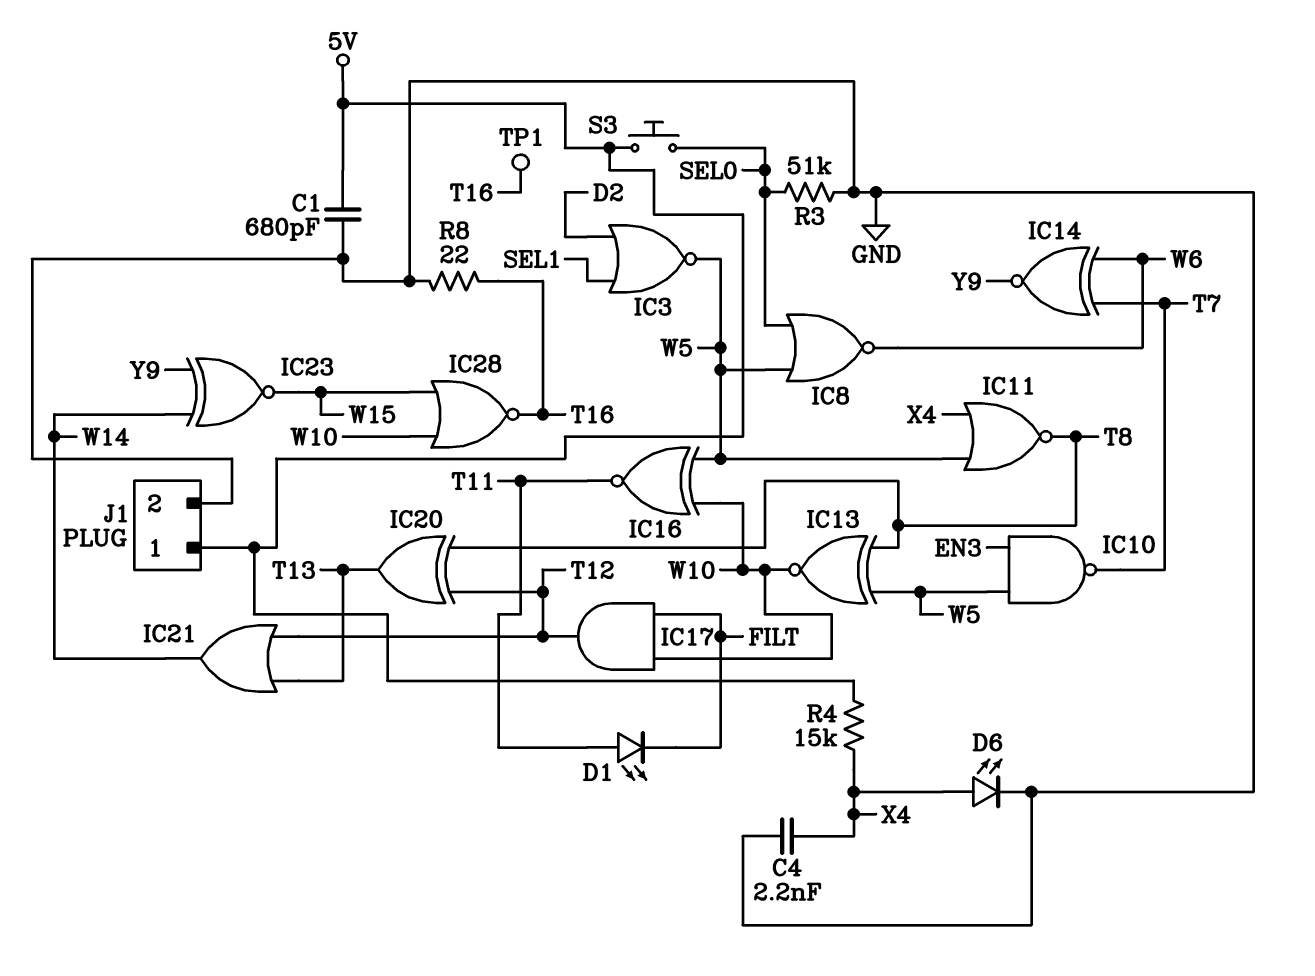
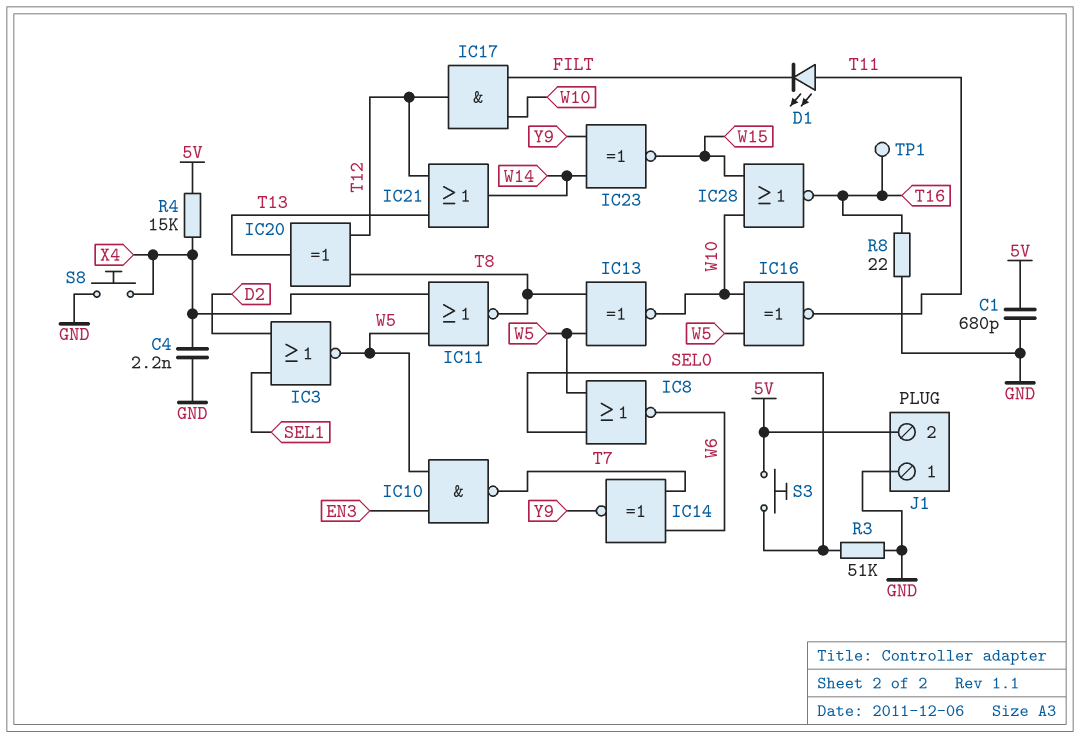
D6: LED (A X4, K GND) -> none
J1 pin 1: 5V -> GND
J1 pin 2: GND -> 5V
S8: none -> button (GND, X4)

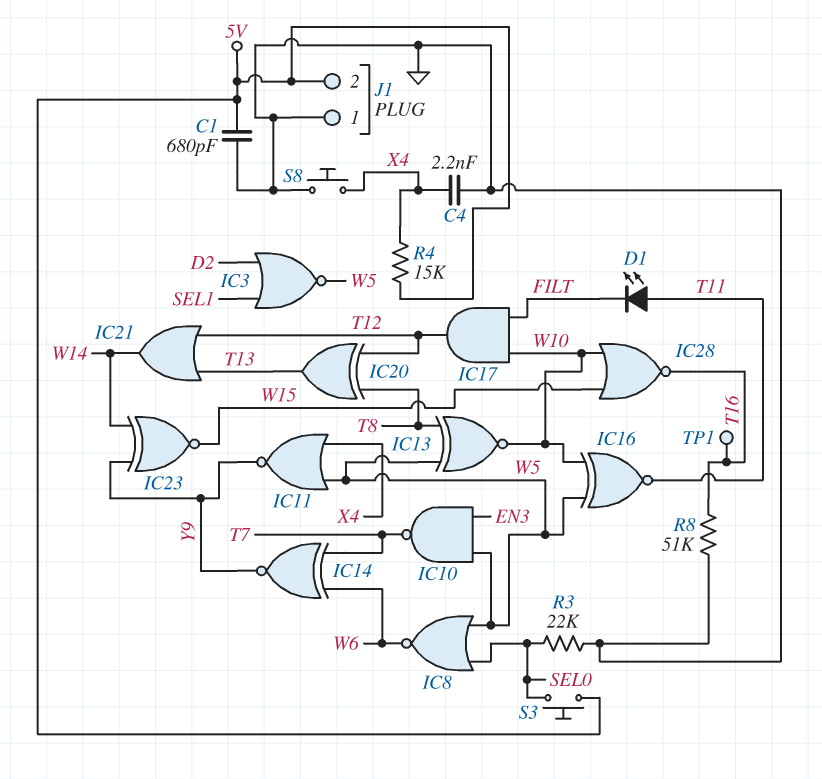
IC11: NOR (in W5, in X4, out T8) -> NOR (in W5, in X4, out Y9)
R3: 51k (GND, SEL0) -> 22k (GND, SEL0)
R8: 22 (GND, T16) -> 51k (GND, T16)

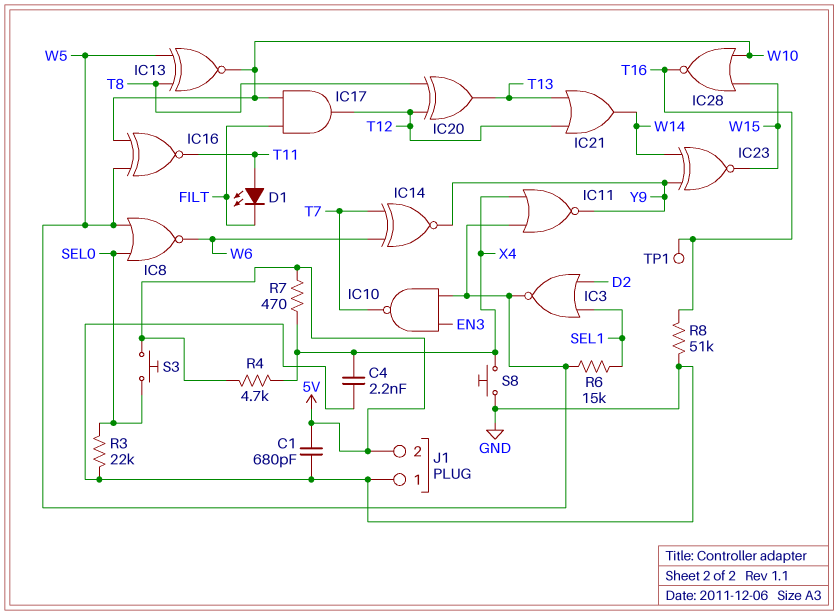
R4: 15k (5V, X4) -> 4.7k (5V, X4)
R6: none -> 15k (SEL1, W5)
R7: none -> 470 (5V, X4)

